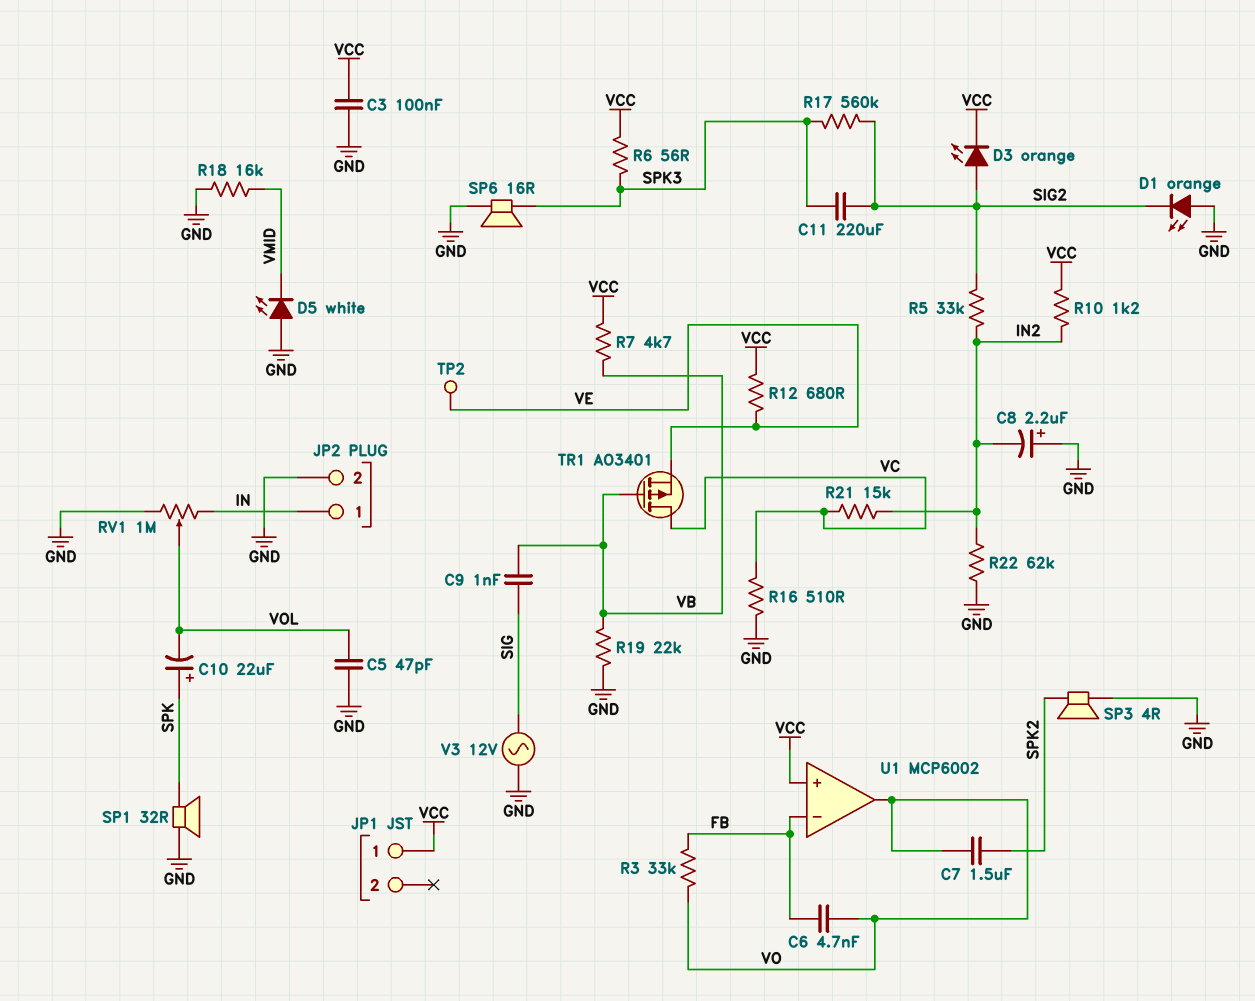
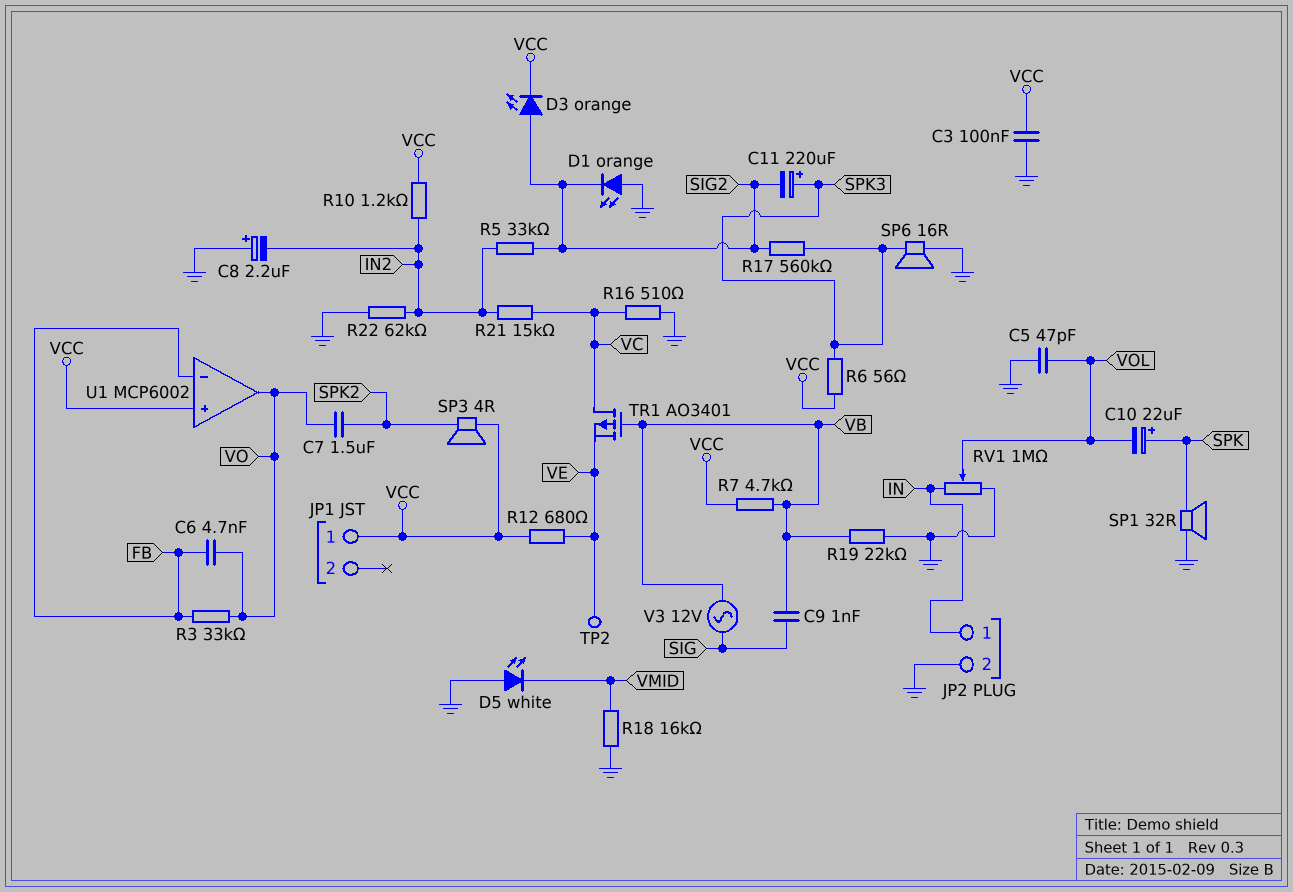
C11: 220uF (SIG2, SPK3) -> 220uF (plus SPK3, minus SIG2)
SP3: speaker 4R (GND, SPK2) -> speaker 4R (SPK2, VCC)
V3: AC 12V (GND, SIG) -> AC 12V (SIG, VB)

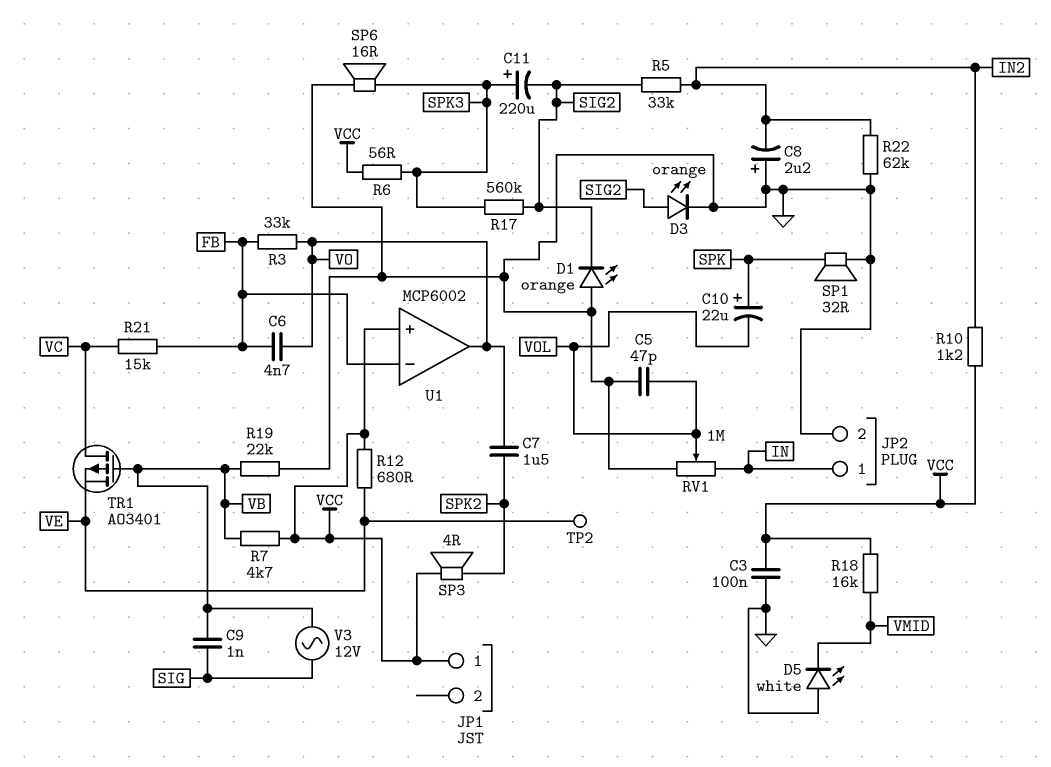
D3: LED orange (A SIG2, K VCC) -> LED orange (A SIG2, K GND)
R16: 510 (GND, VC) -> none
R18: 16k (GND, VMID) -> 16k (VCC, VMID)
R21: 15k (IN2, VC) -> 15k (FB, VC)

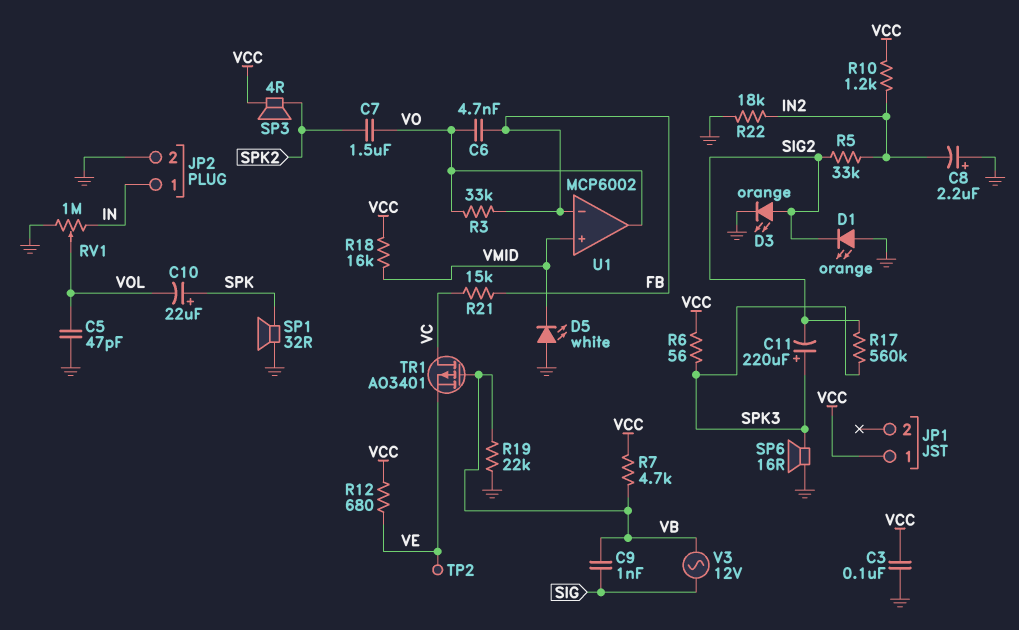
R22: 62k (GND, IN2) -> 18k (GND, IN2)
U1 pin in+: VCC -> VMID

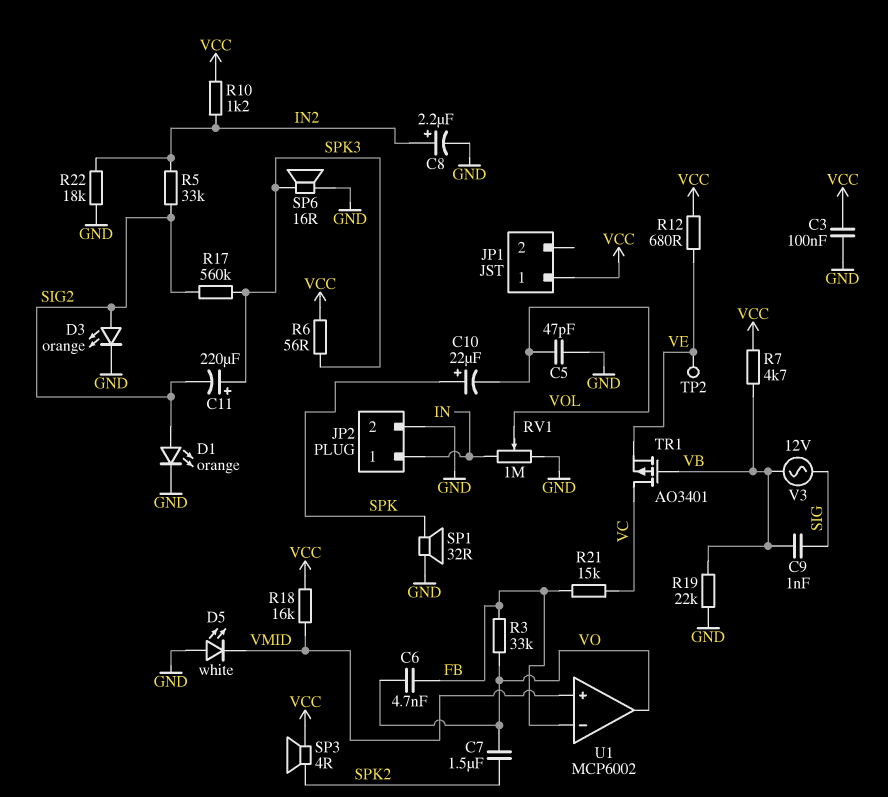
C8: 2.2uF (plus GND, minus IN2) -> 2.2uF (plus IN2, minus GND)
D1: LED orange (A GND, K SIG2) -> LED orange (A SIG2, K GND)

